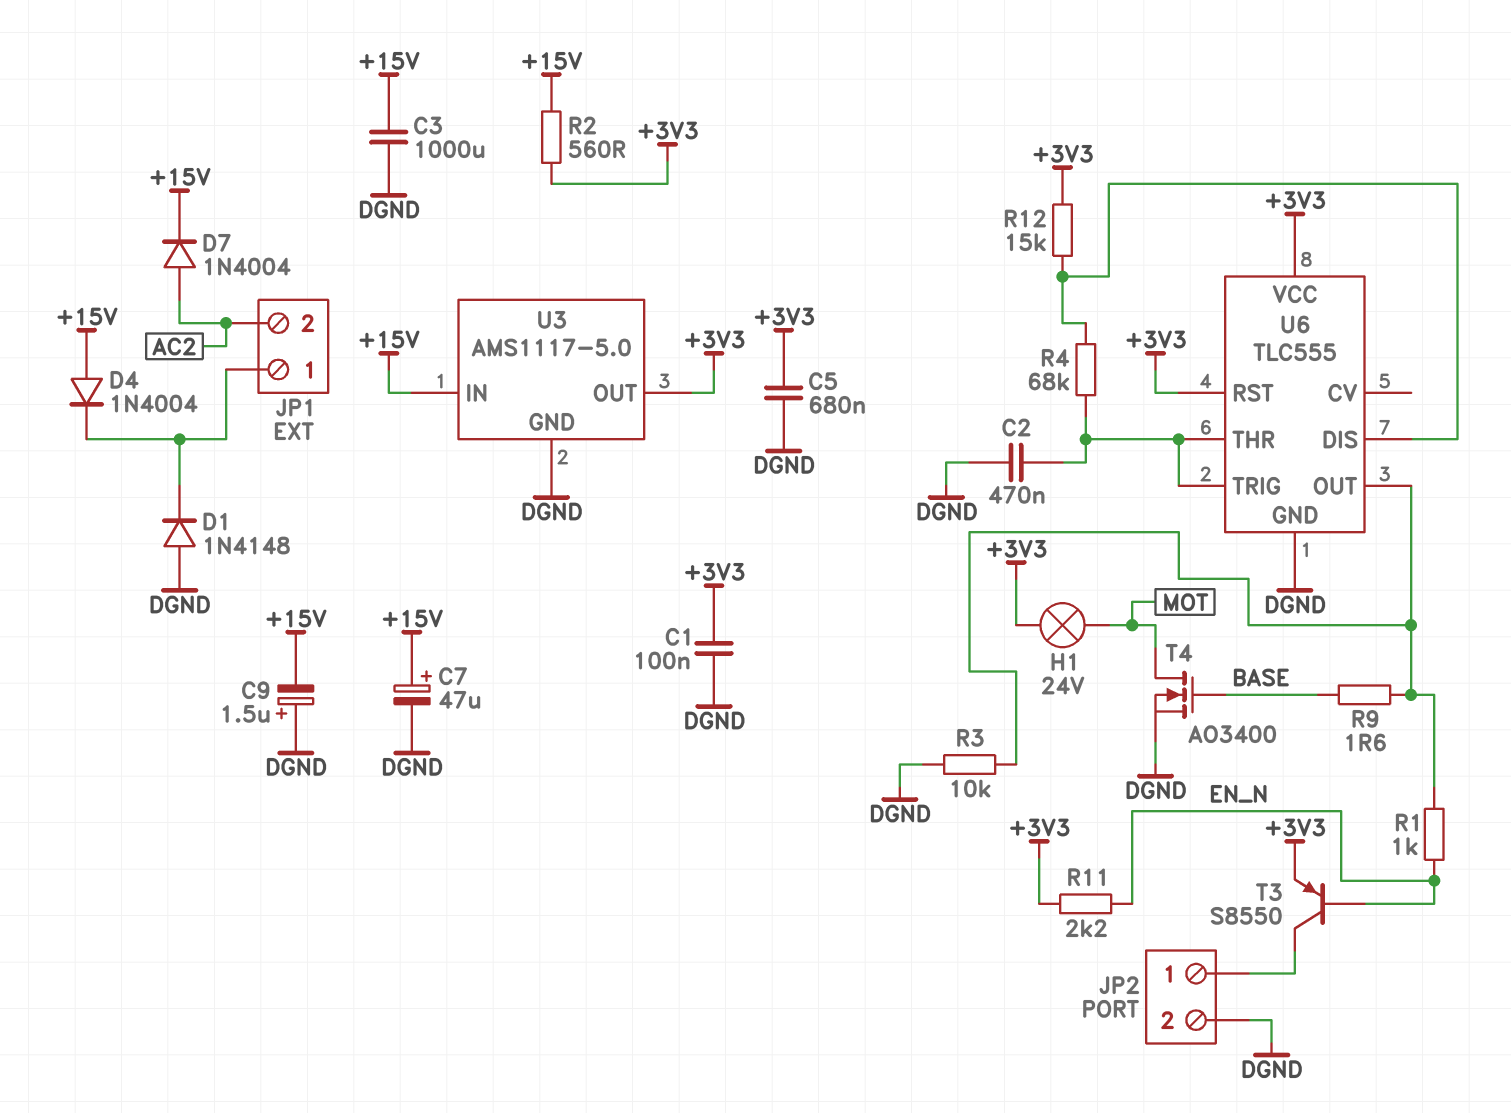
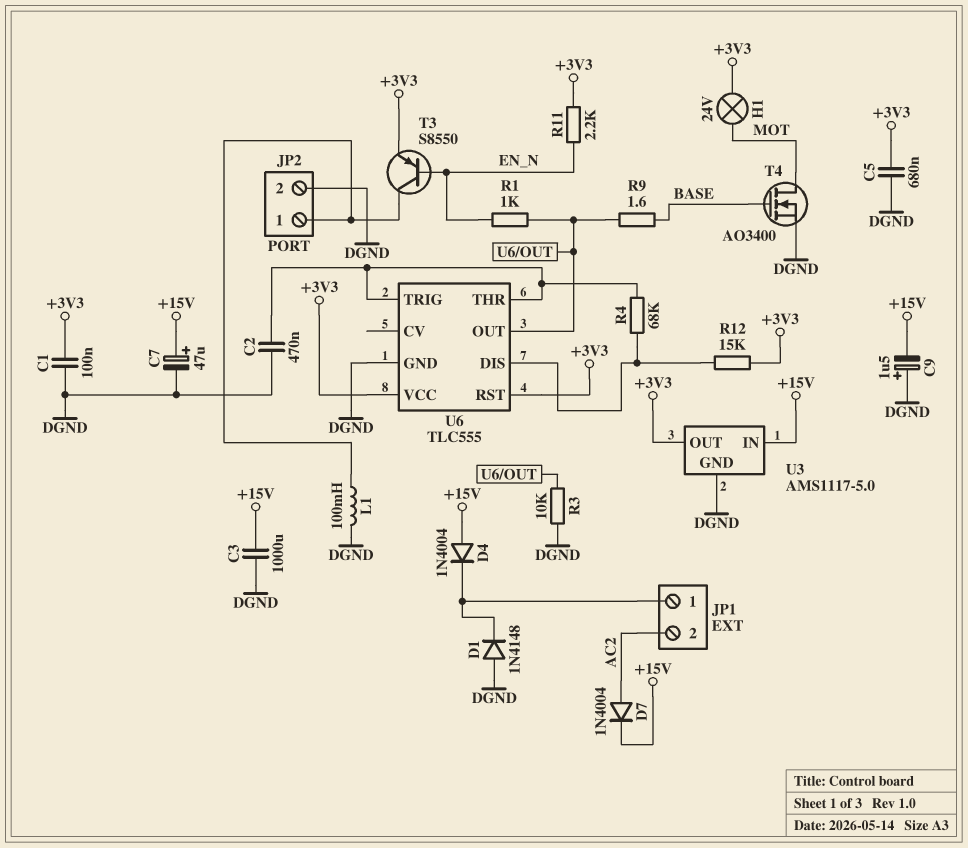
L1: none -> 100mH (DGND, JP2/1)
R2: 560 (+3V3, +15V) -> none

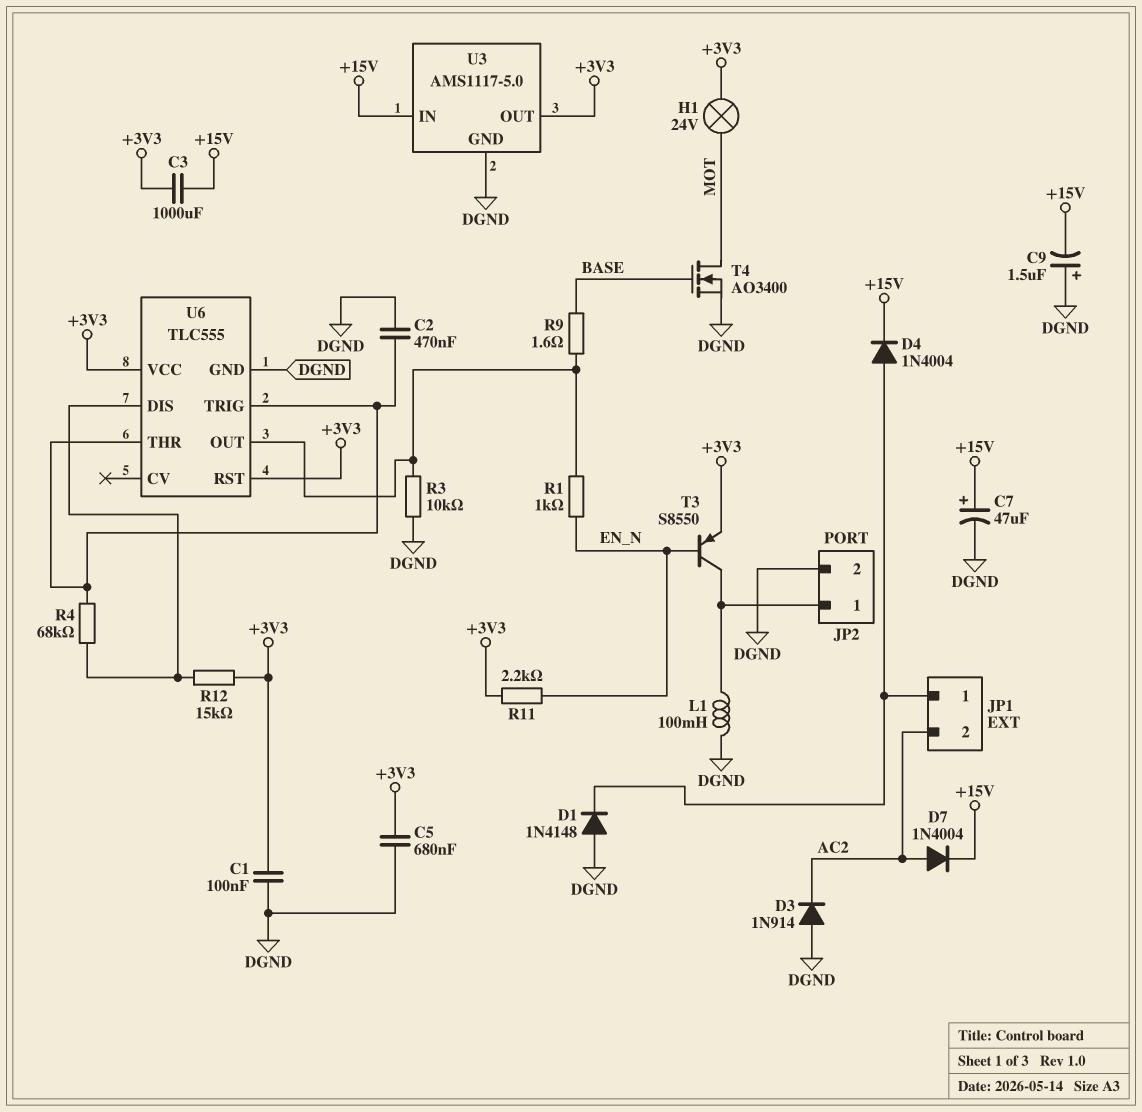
C3: 1000uF (+15V, DGND) -> 1000uF (+3V3, +15V)
D3: none -> diode 1N914 (A DGND, K AC2)
D4: diode 1N4004 (A +15V, K JP1/1) -> diode 1N4004 (A JP1/1, K +15V)

